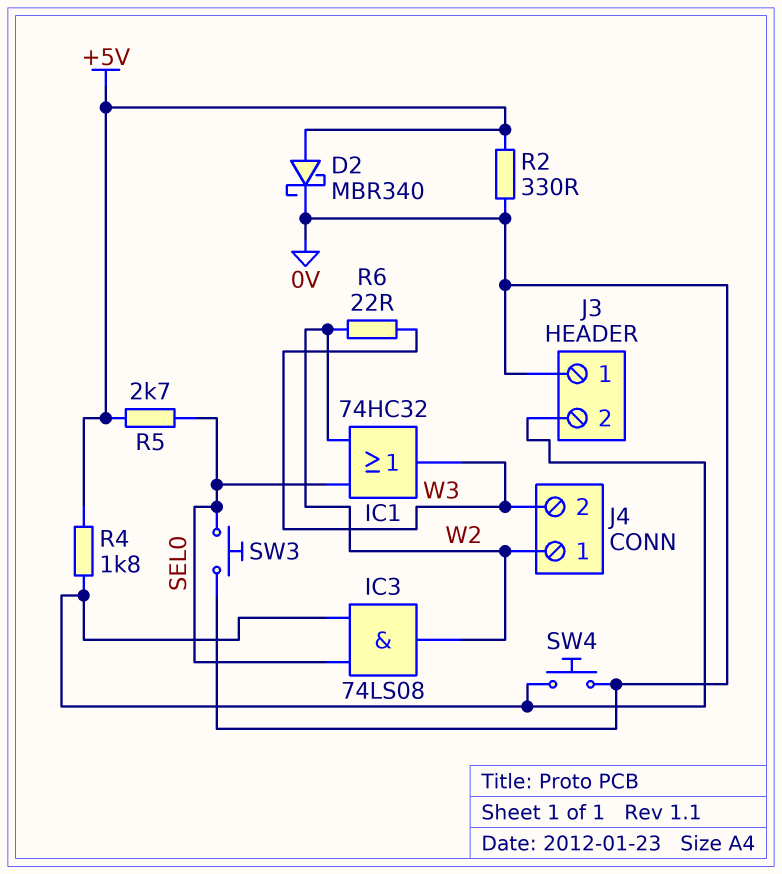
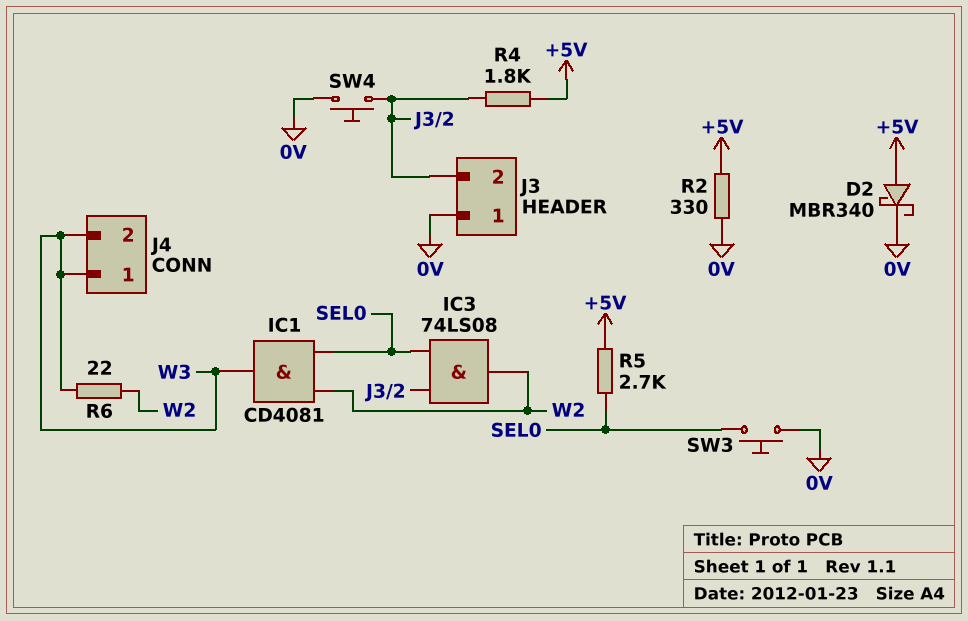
IC1: OR 74HC32 (in SEL0, in W2, out W3) -> AND CD4081 (in SEL0, in W2, out W3)
J4 pin 1: W2 -> W3

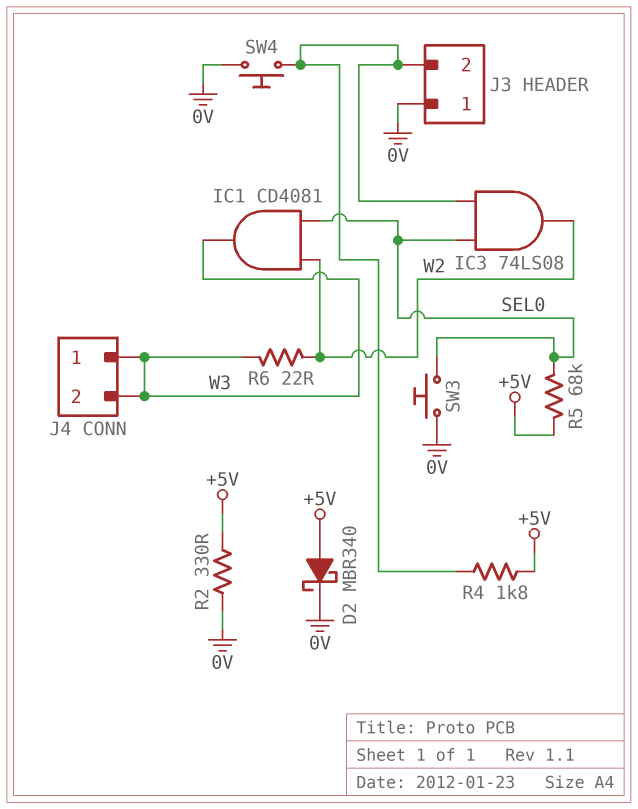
R5: 2.7k (+5V, SEL0) -> 68k (+5V, SEL0)

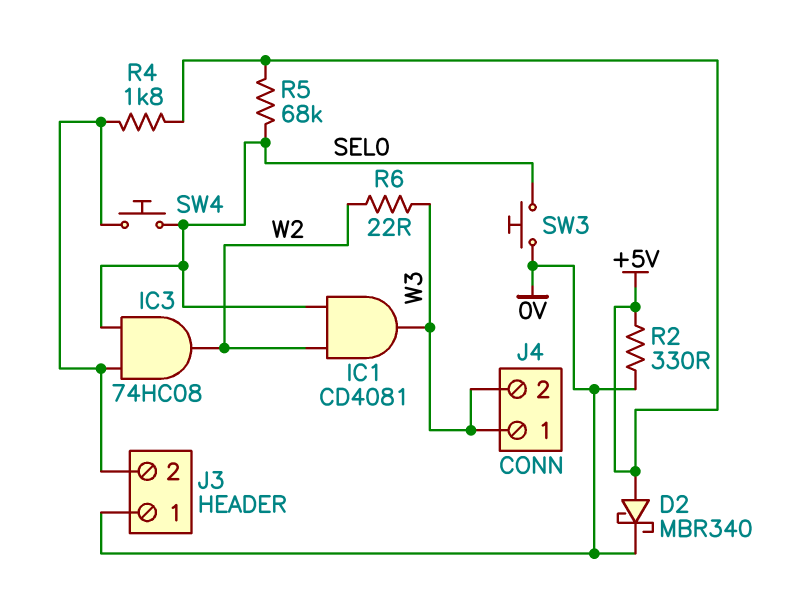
IC3: AND 74LS08 (in J3/2, in SEL0, out W2) -> AND 74HC08 (in J3/2, in SEL0, out W2)
SW4: button (0V, J3/2) -> button (J3/2, SEL0)

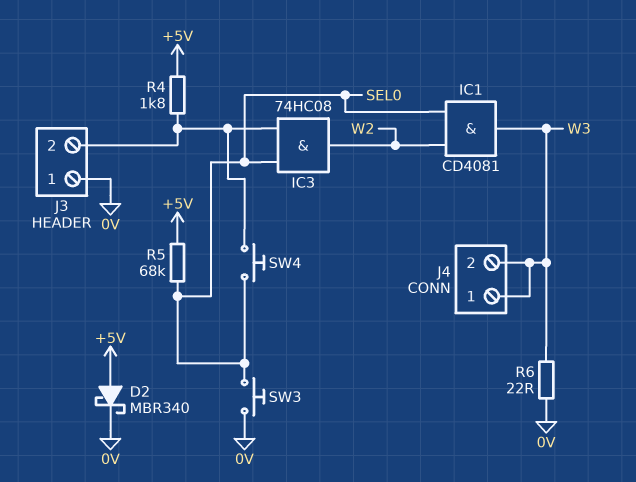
R2: 330 (+5V, 0V) -> none
R6: 22 (W2, W3) -> 22 (0V, W3)

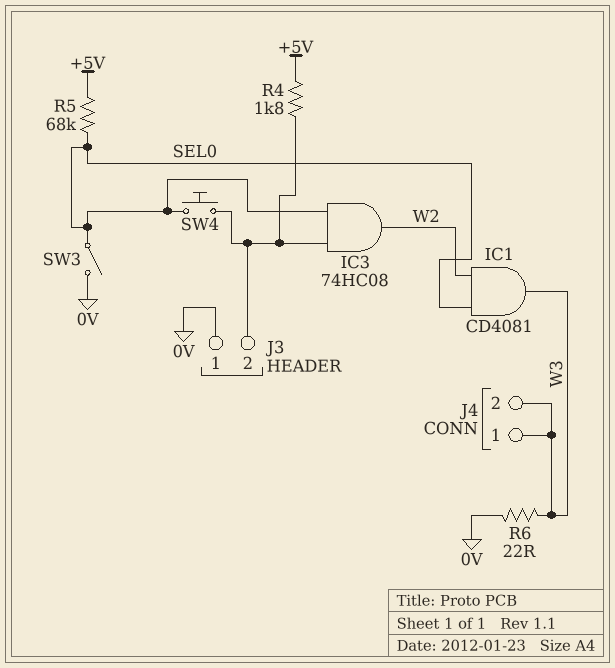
D2: schottky MBR340 (A +5V, K 0V) -> none
SW3: button (0V, SEL0) -> switch (0V, SEL0)

